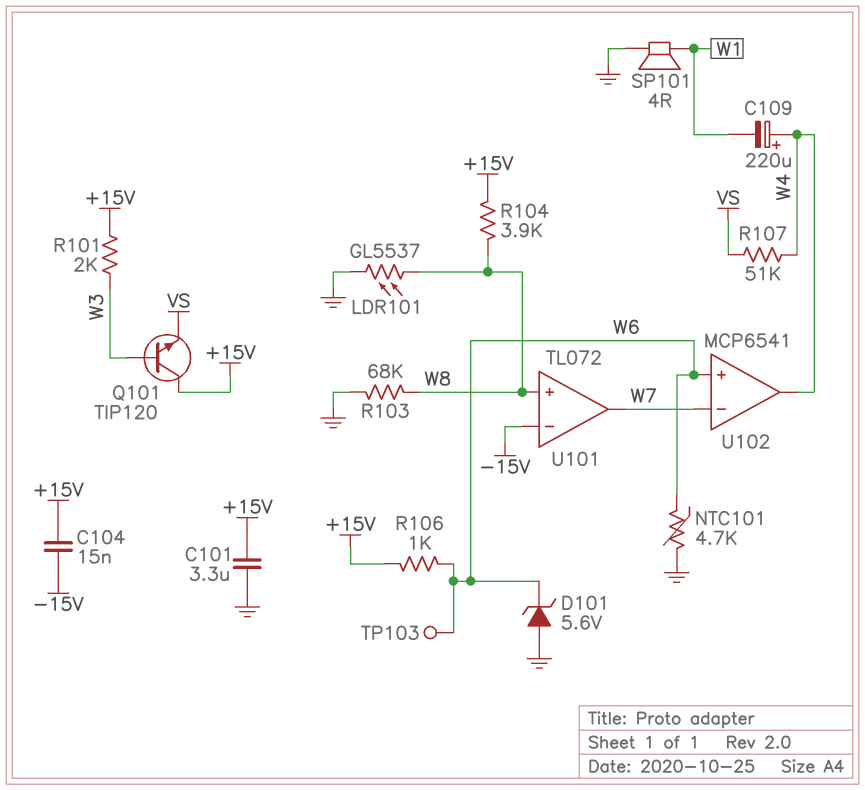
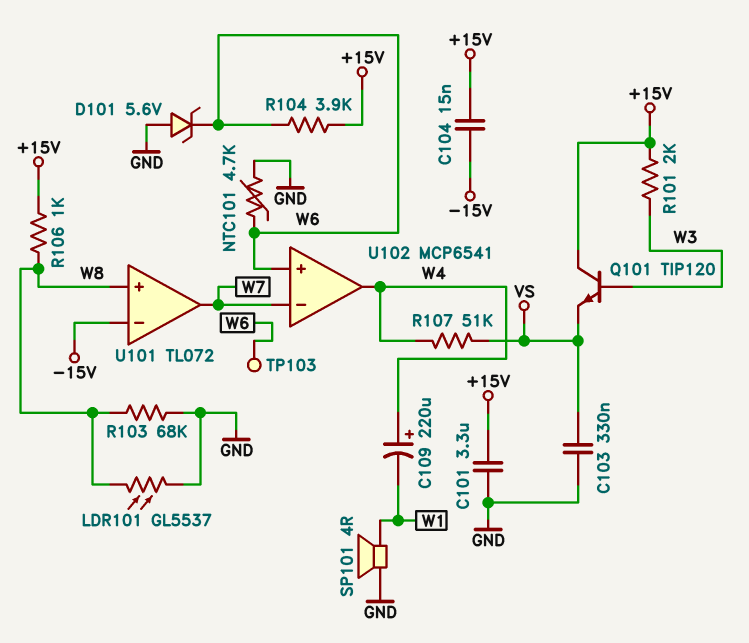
C103: none -> 330nF (GND, VS)
R104: 3.9k (+15V, W8) -> 3.9k (+15V, W6)
R106: 1k (+15V, W6) -> 1k (+15V, W8)

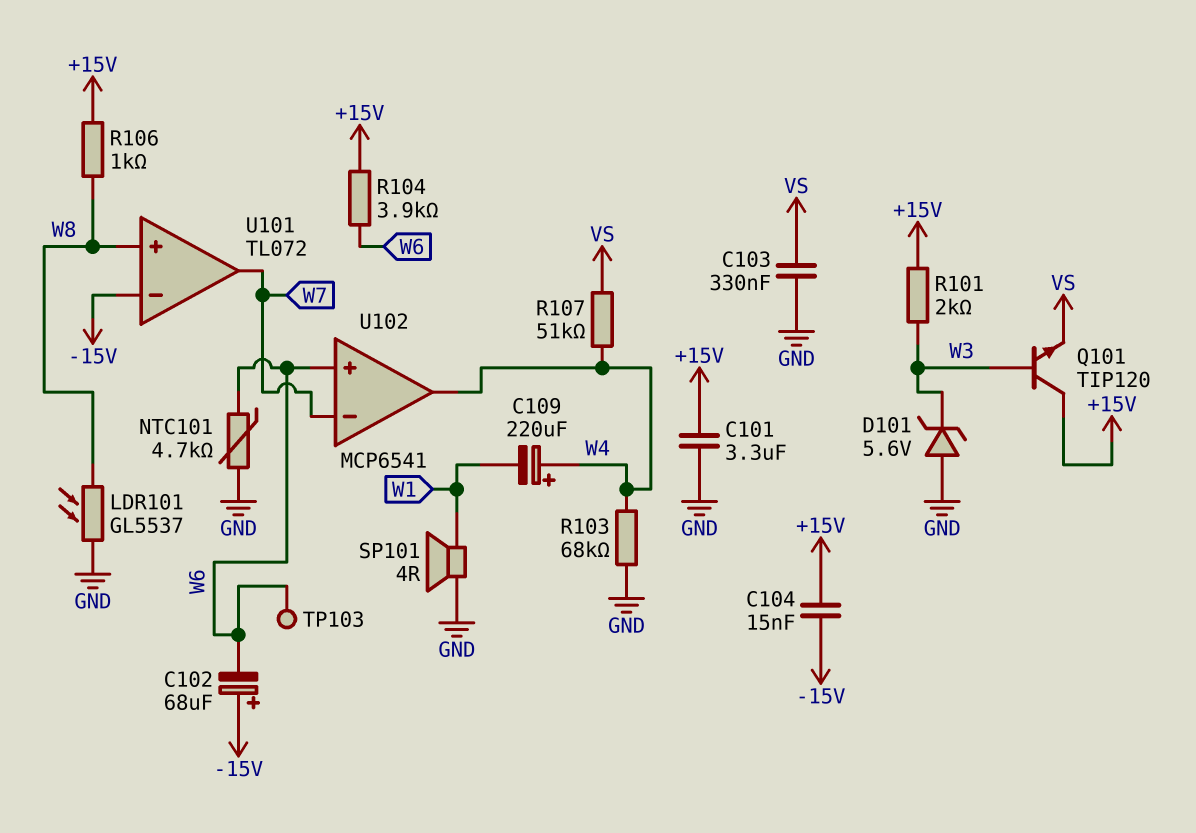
C102: none -> 68uF (plus -15V, minus W6)
D101: zener 5.6V (A GND, K W6) -> zener 5.6V (A GND, K W3)
R103: 68k (GND, W8) -> 68k (GND, W4)

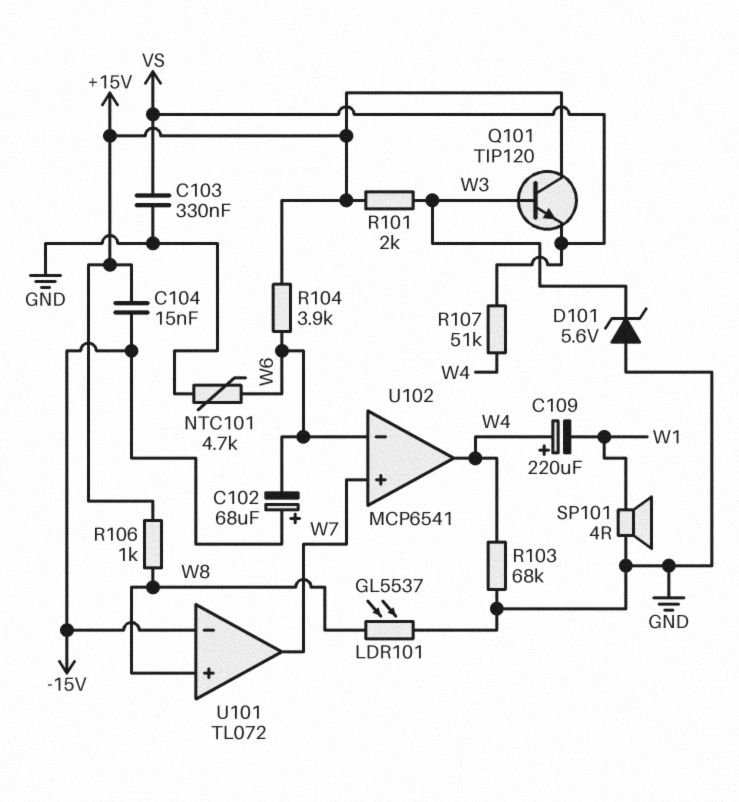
C101: 3.3uF (+15V, GND) -> none
TP103: test point (W6) -> none
U102 pin in+: W6 -> W7
U102 pin in-: W7 -> W6

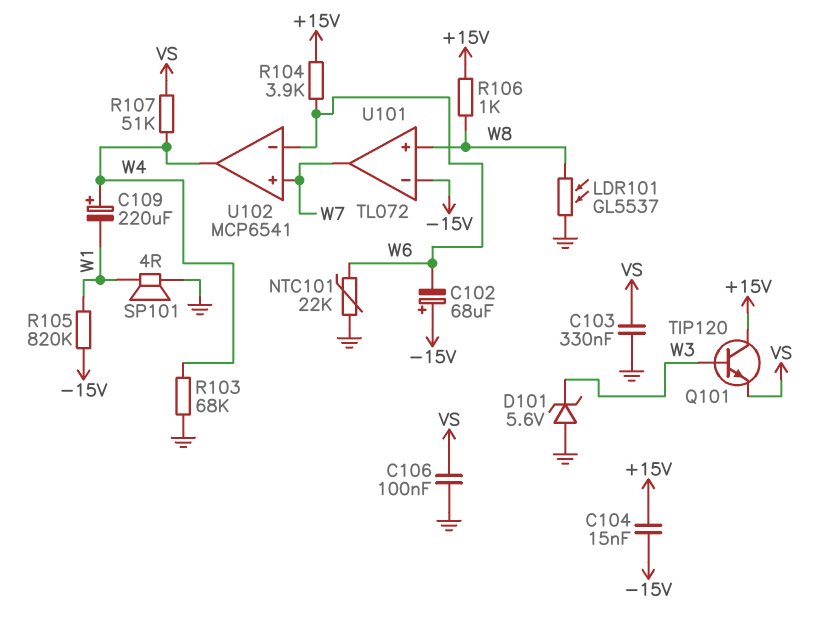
C106: none -> 100nF (GND, VS)
NTC101: 4.7k (GND, W6) -> 22k (GND, W6)
R101: 2k (+15V, W3) -> none
R105: none -> 820k (-15V, W1)

